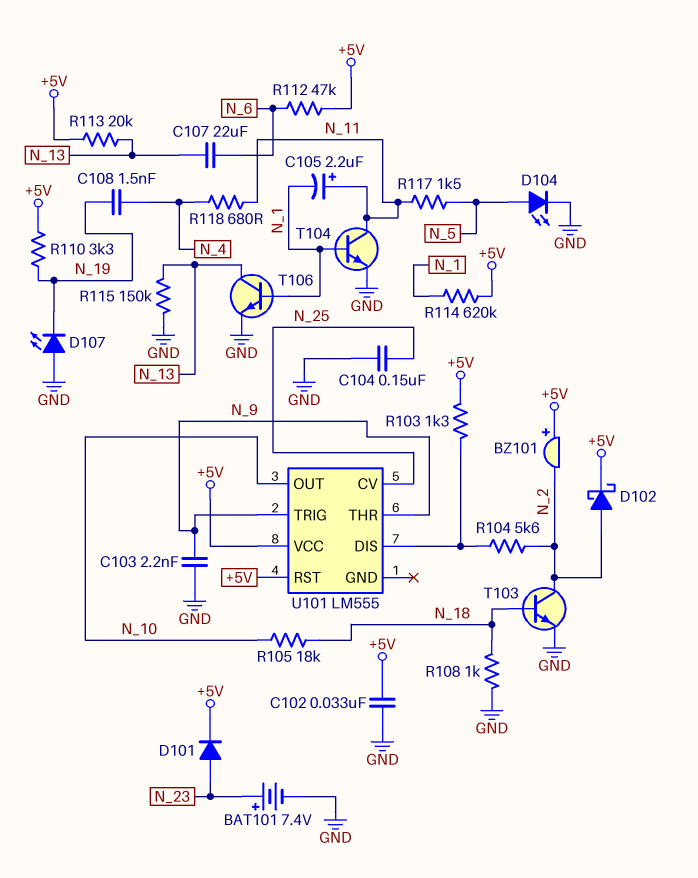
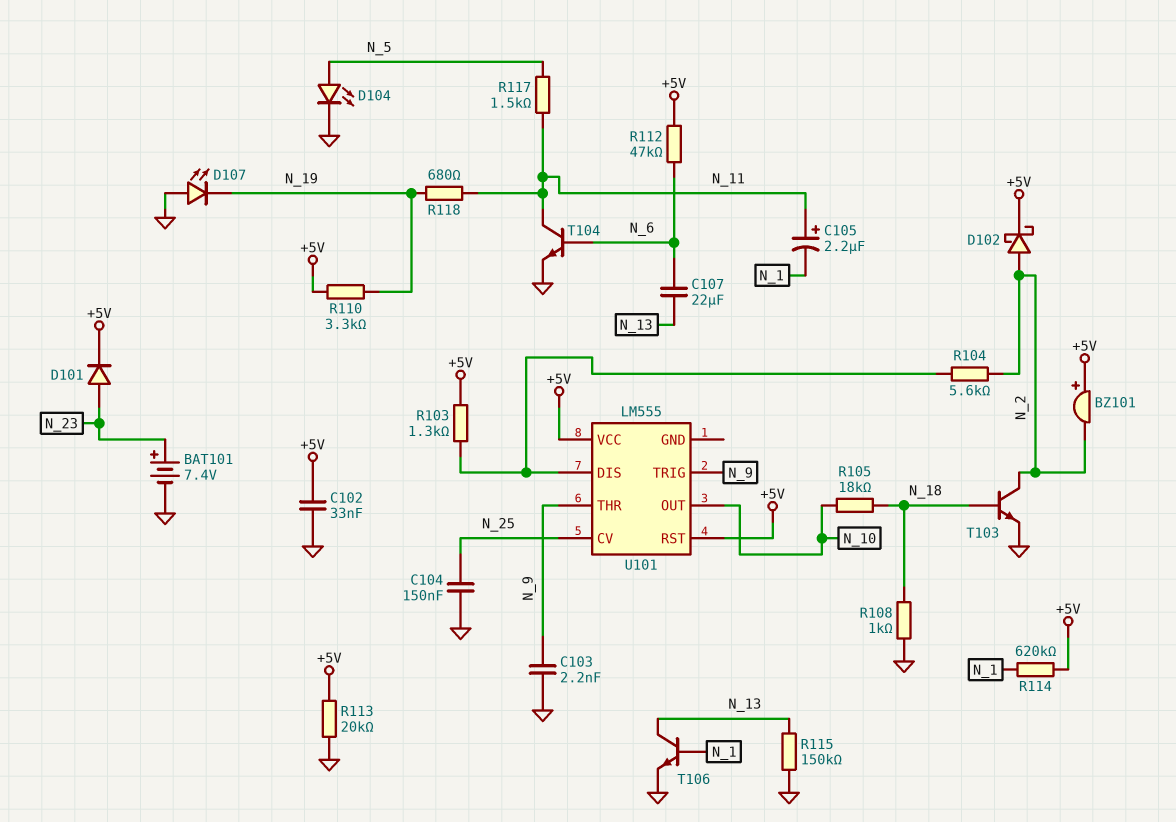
C108: 1.5nF (N_4, N_19) -> none
R113: 20k (+5V, N_13) -> 20k (+5V, GND)
R118: 680 (N_4, N_11) -> 680 (N_11, N_19)
T104: NPN (B N_1, C N_11, E GND) -> NPN (B N_6, C N_11, E GND)

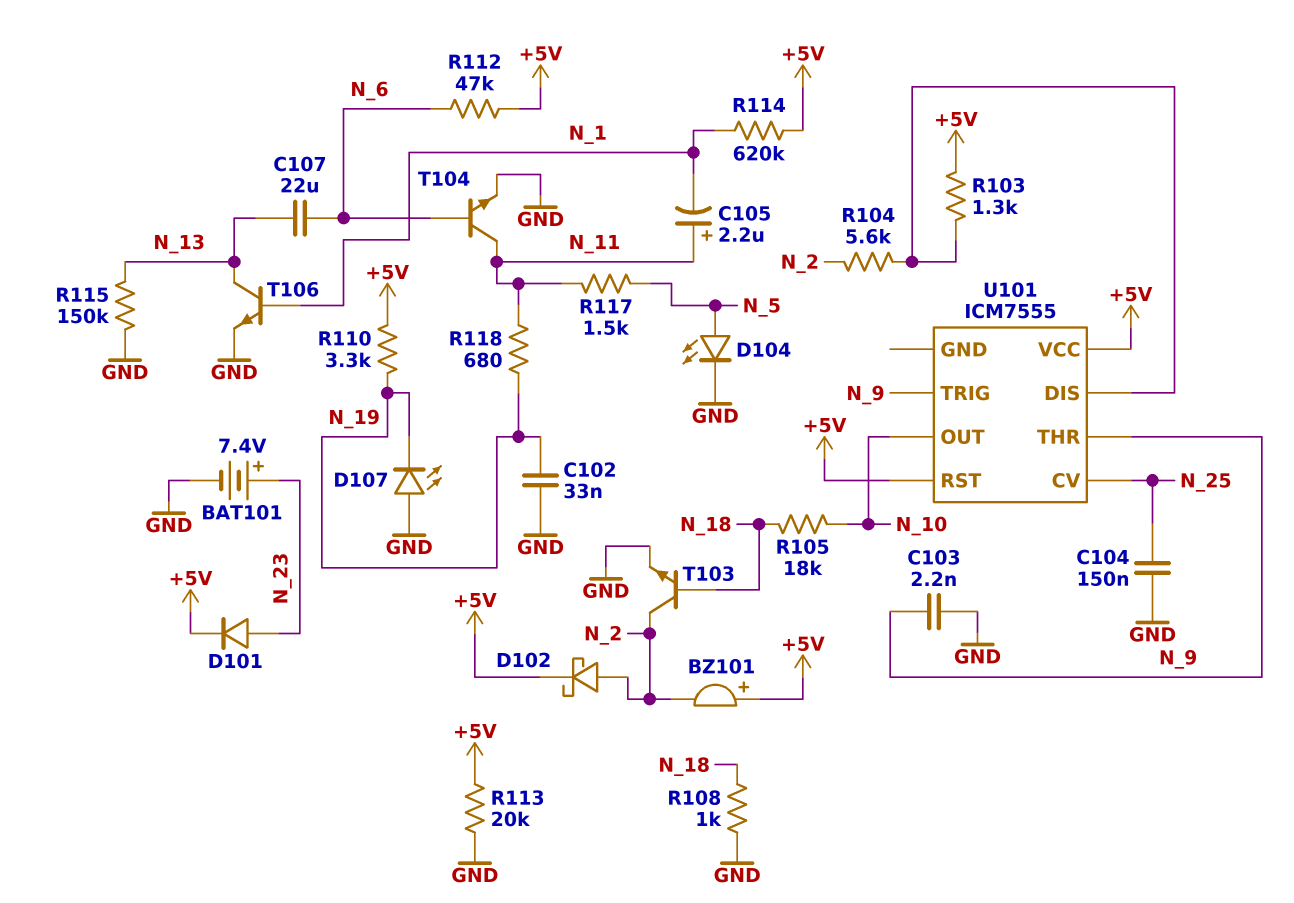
C102: 33nF (+5V, GND) -> 33nF (GND, N_19)
U101: LM555 -> ICM7555

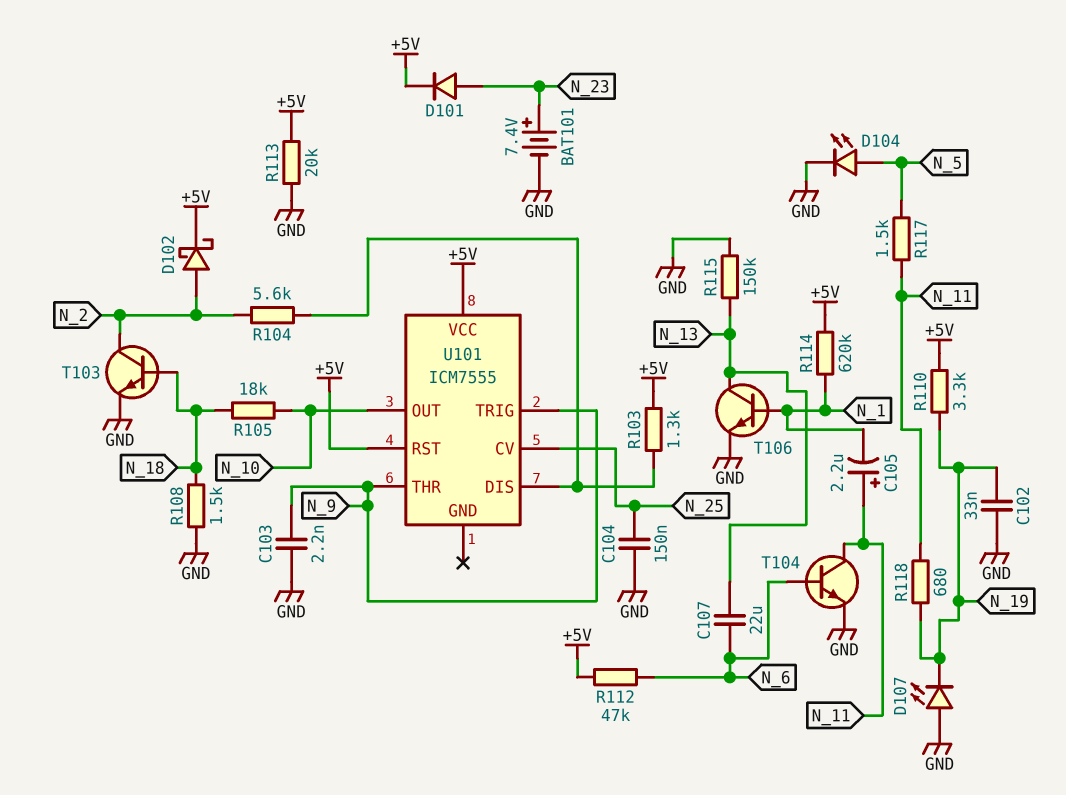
BZ101: buzzer (plus +5V, minus N_2) -> none
R108: 1k (GND, N_18) -> 1.5k (GND, N_18)

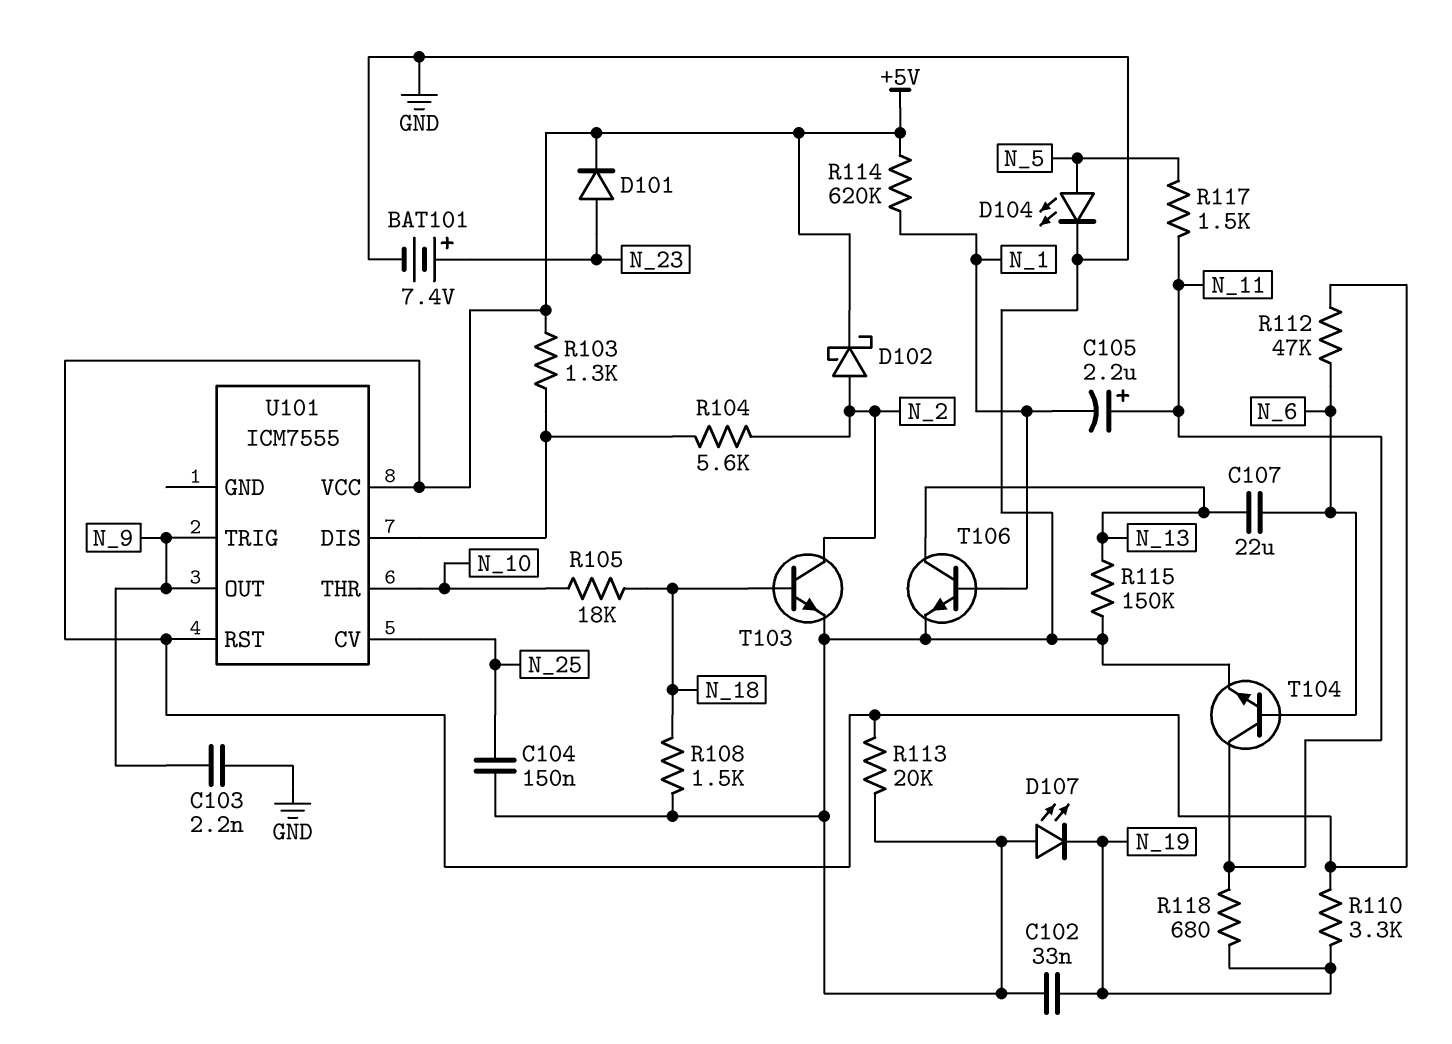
U101 pin OUT: N_10 -> N_9
U101 pin THR: N_9 -> N_10

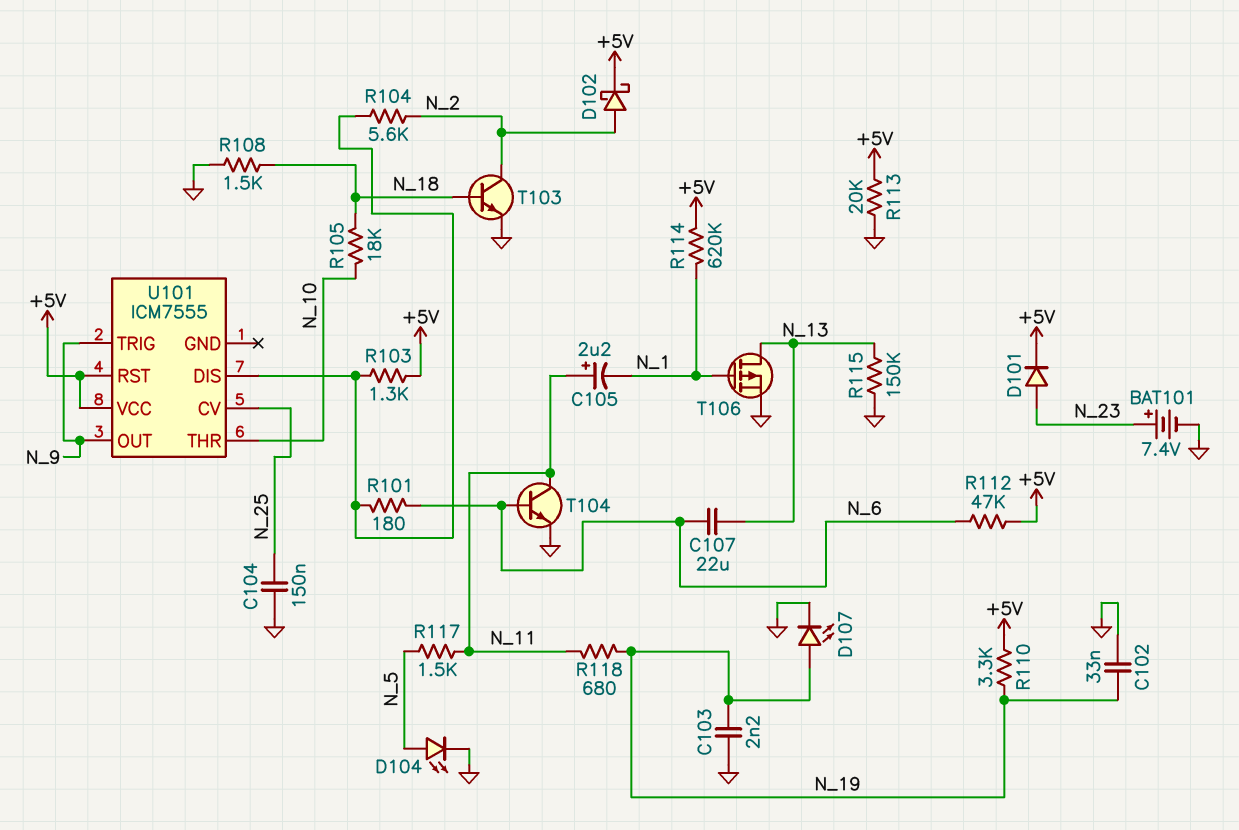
C103: 2.2nF (GND, N_9) -> 2.2nF (GND, N_19)
D107: LED (A GND, K N_19) -> LED (A N_19, K GND)
R101: none -> 180 (N_6, U101/DIS)
T106: NPN (B N_1, C N_13, E GND) -> PMOS (G N_1, D N_13, S GND)

